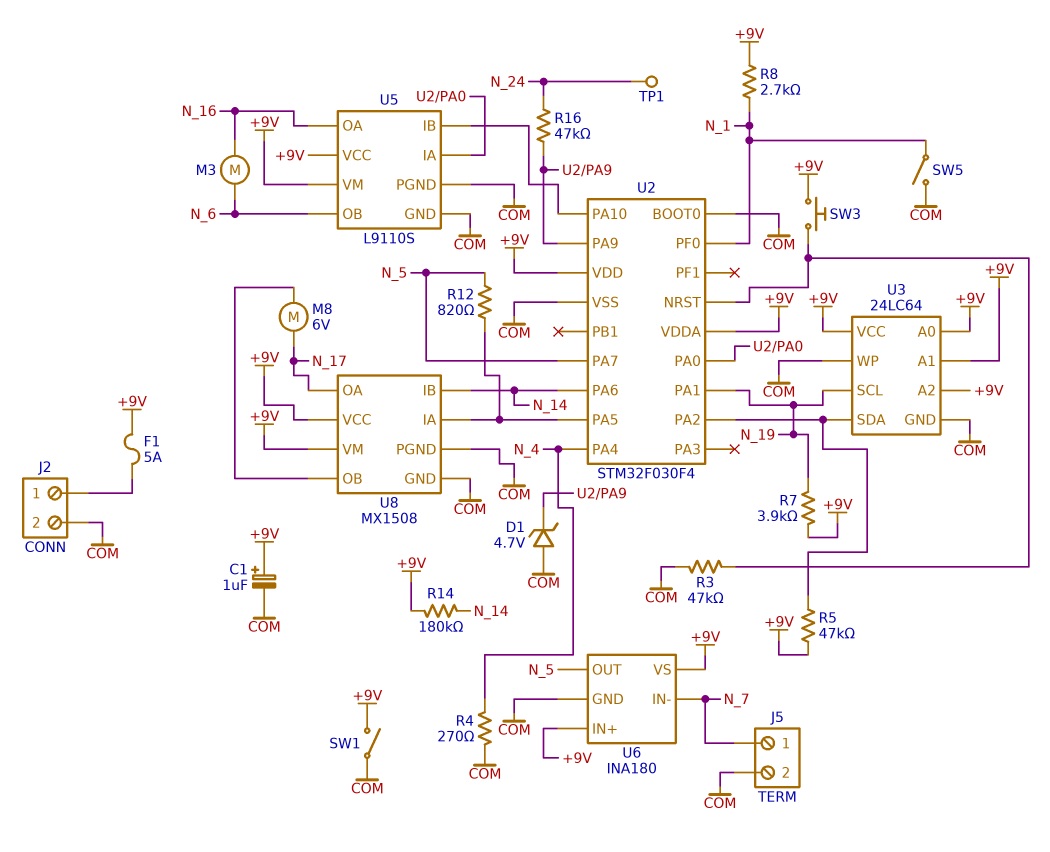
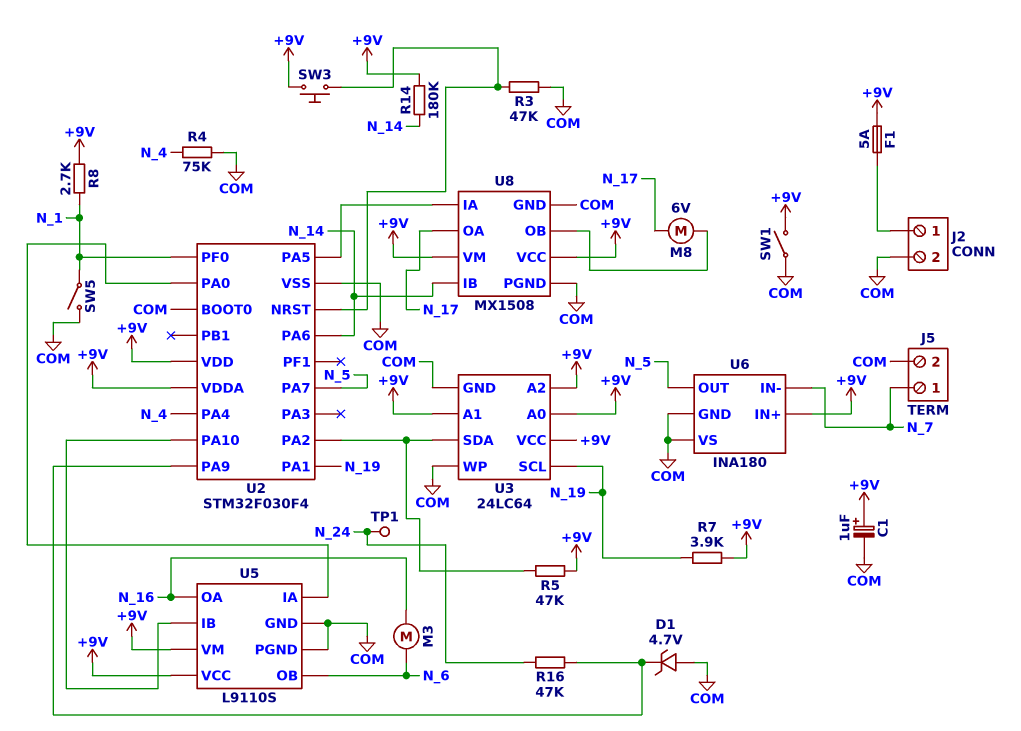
R4: 270 (COM, N_4) -> 75k (COM, N_4)
R12: 820 (N_5, U2/PA5) -> none
U6 pin VS: +9V -> COM

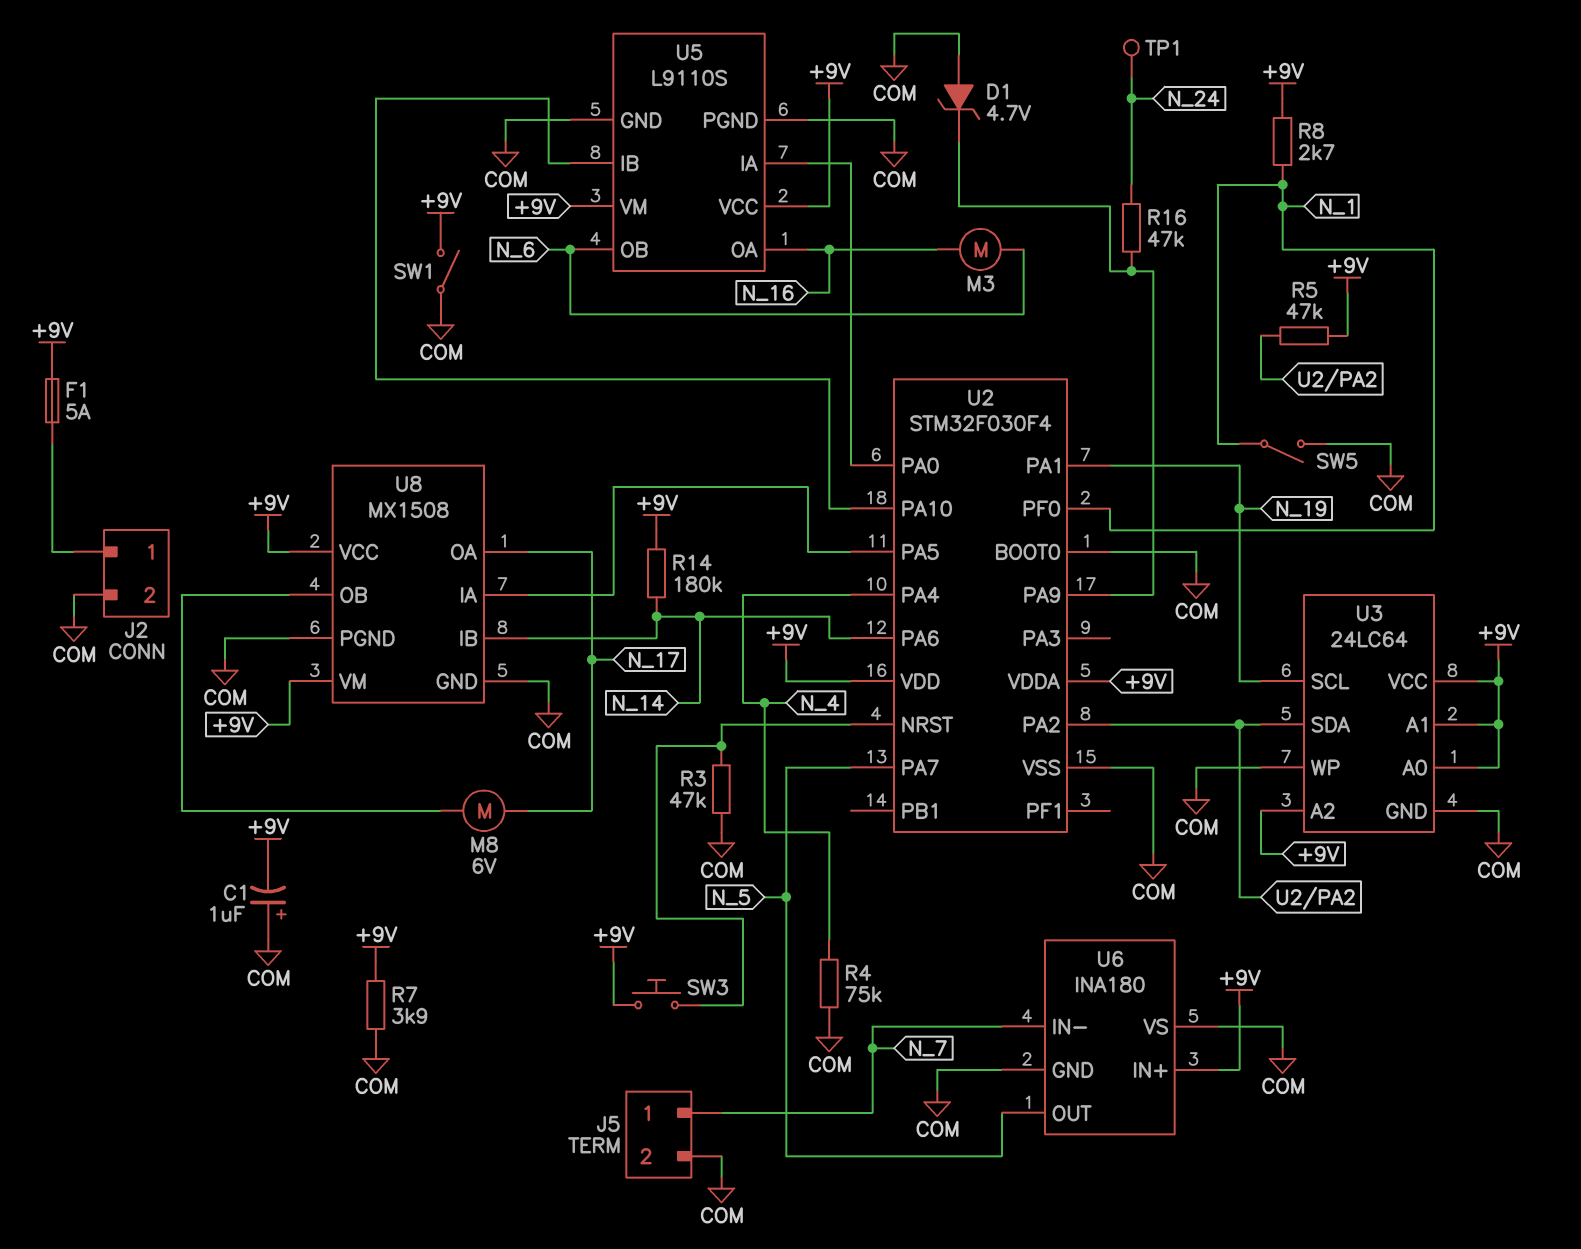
C1: 1uF (plus +9V, minus COM) -> 1uF (plus COM, minus +9V)
R7: 3.9k (+9V, N_19) -> 3.9k (+9V, COM)

